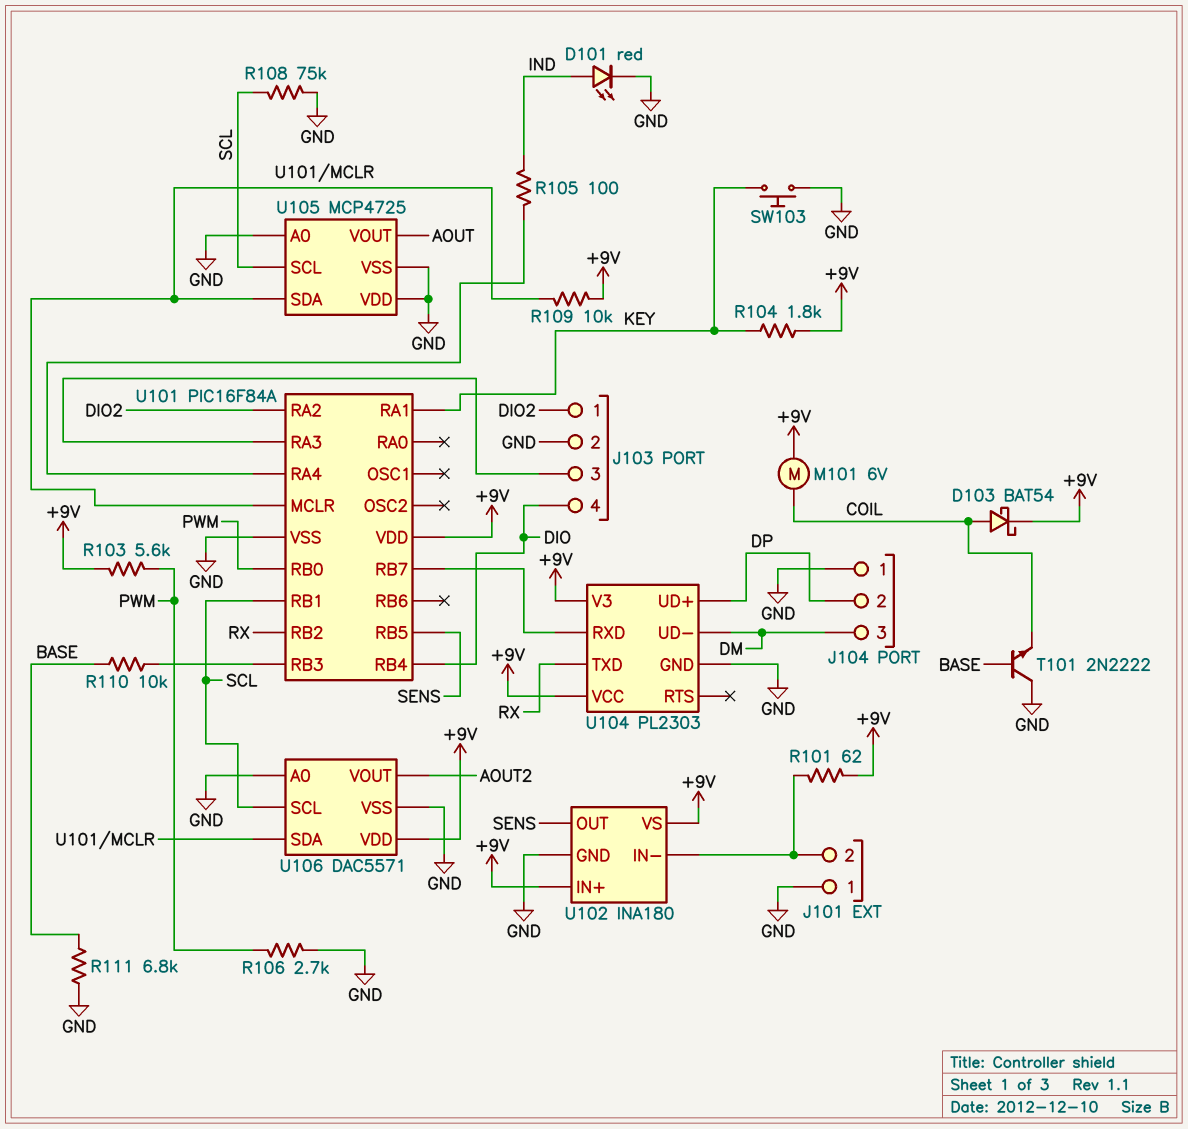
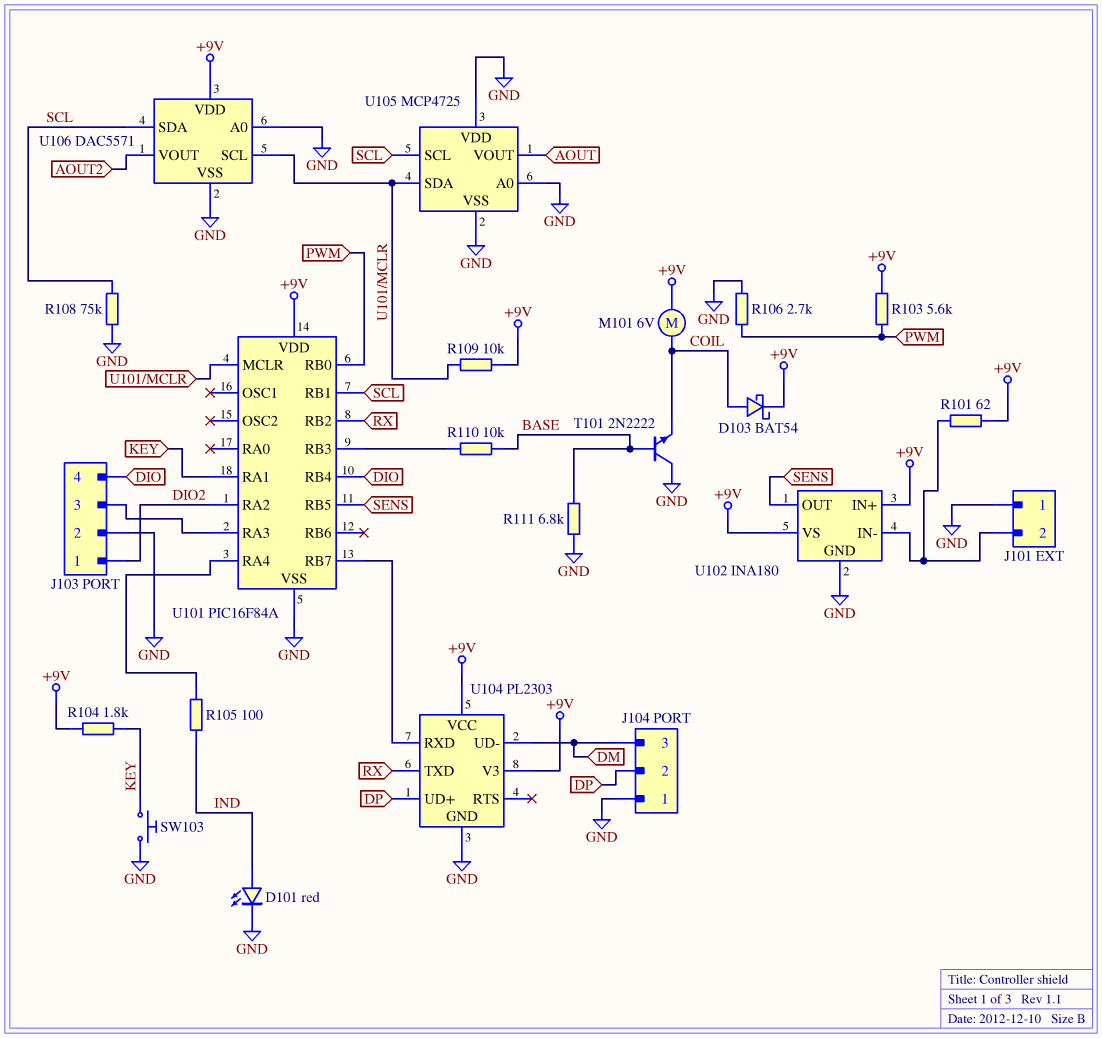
U106 pin SCL: SCL -> U101/MCLR
U106 pin SDA: U101/MCLR -> SCL

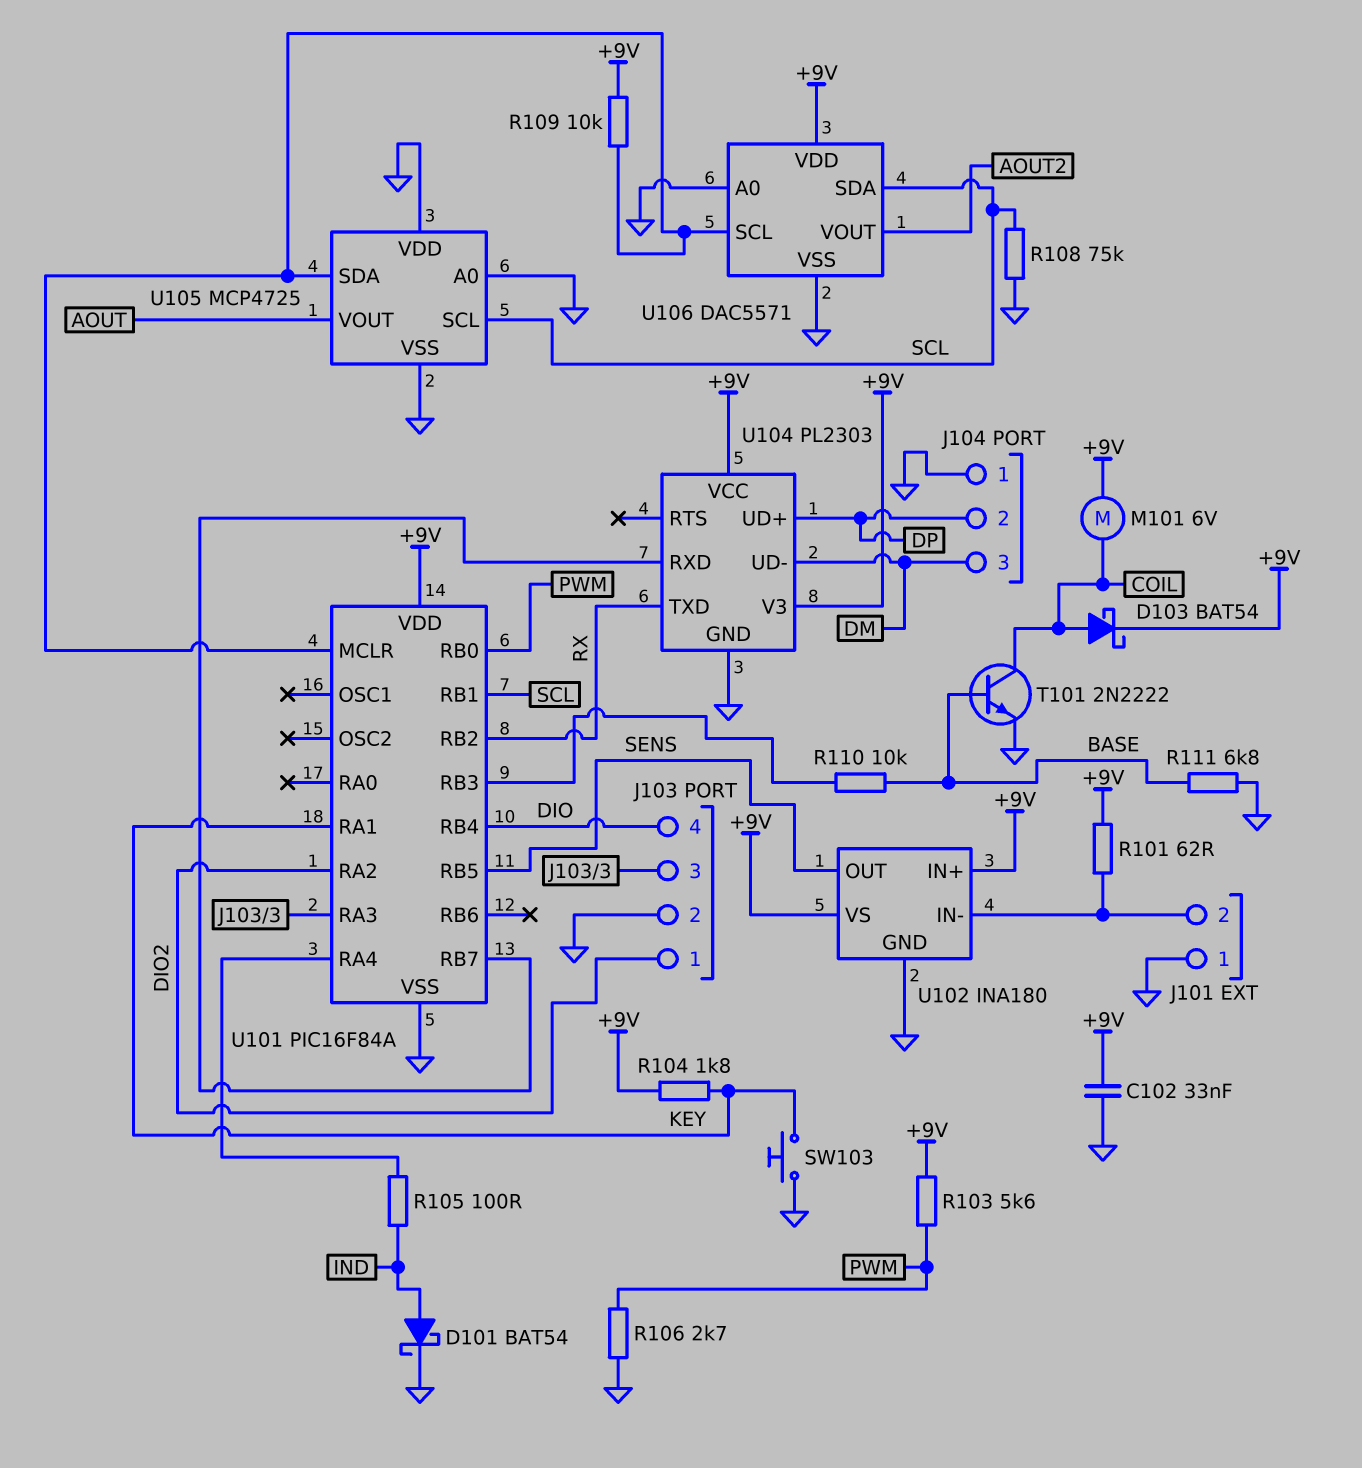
C102: none -> 33nF (+9V, GND)
D101: LED red (A IND, K GND) -> schottky BAT54 (A IND, K GND)
T101: NPN 2N2222 (B BASE, C GND, E COIL) -> NPN 2N2222 (B BASE, C COIL, E GND)

